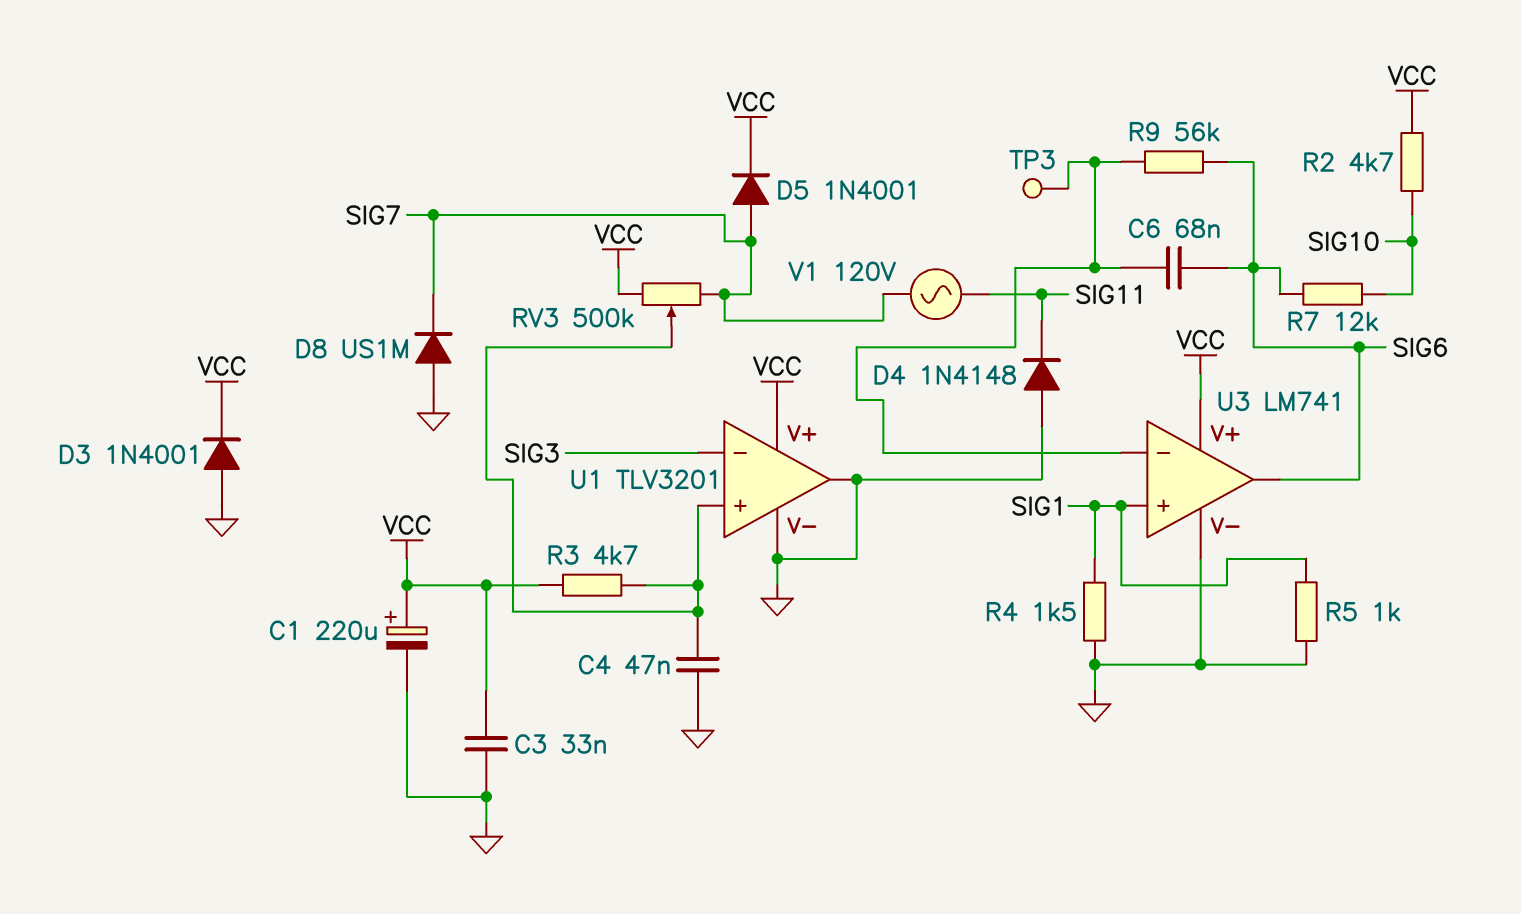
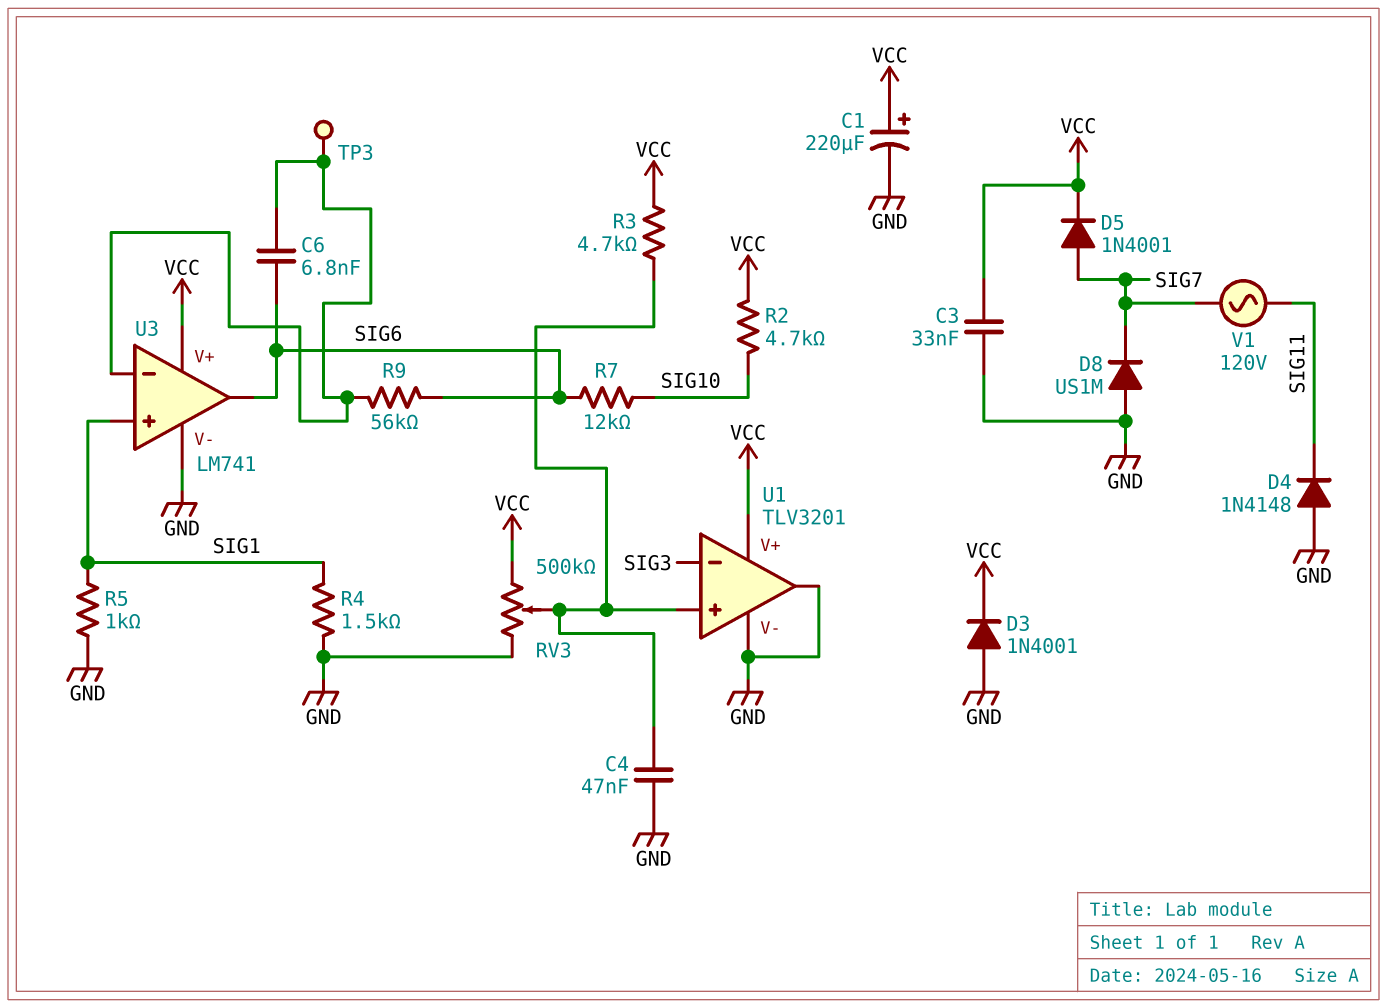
C6: 68nF (SIG6, U3/in-) -> 6.8nF (SIG6, U3/in-)
RV3: 500k (SIG7, VCC, wiper U1/in+) -> 500k (GND, VCC, wiper U1/in+)

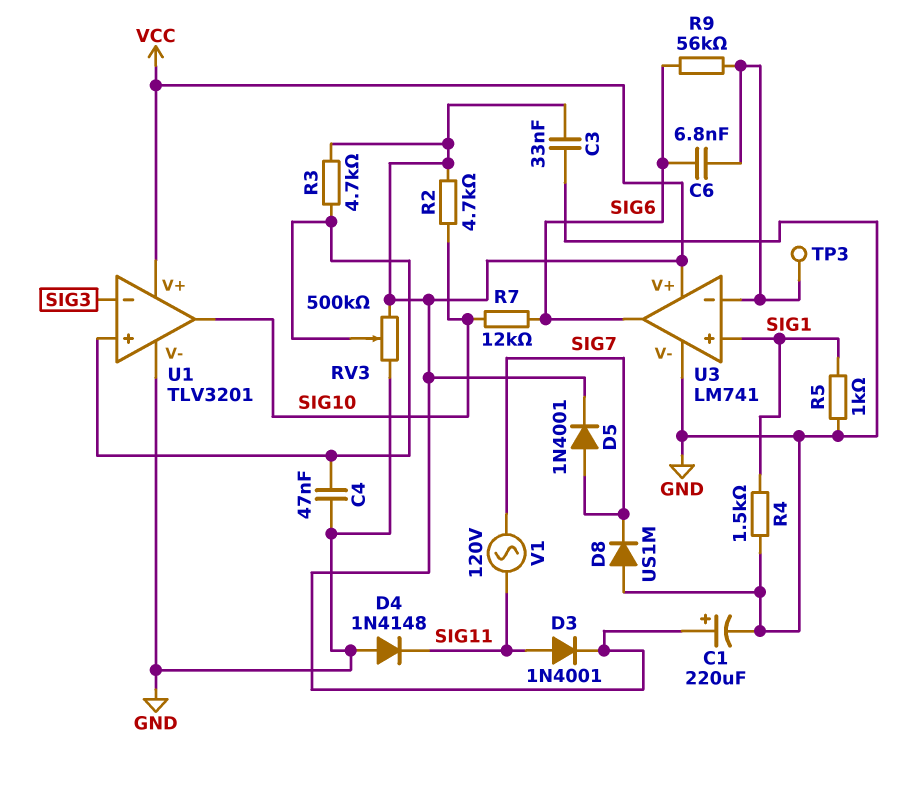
D3: diode 1N4001 (A GND, K VCC) -> diode 1N4001 (A SIG11, K VCC)
U1 pin out: GND -> SIG10

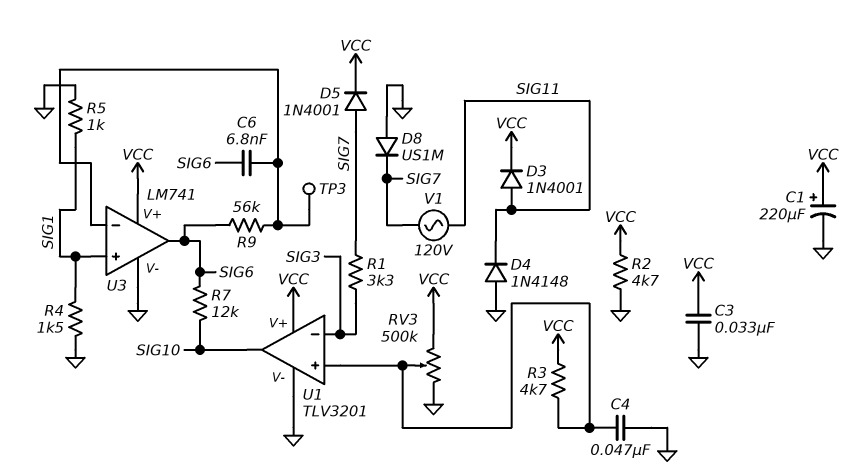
R1: none -> 3.3k (SIG3, SIG7)
R2: 4.7k (SIG10, VCC) -> 4.7k (GND, VCC)

